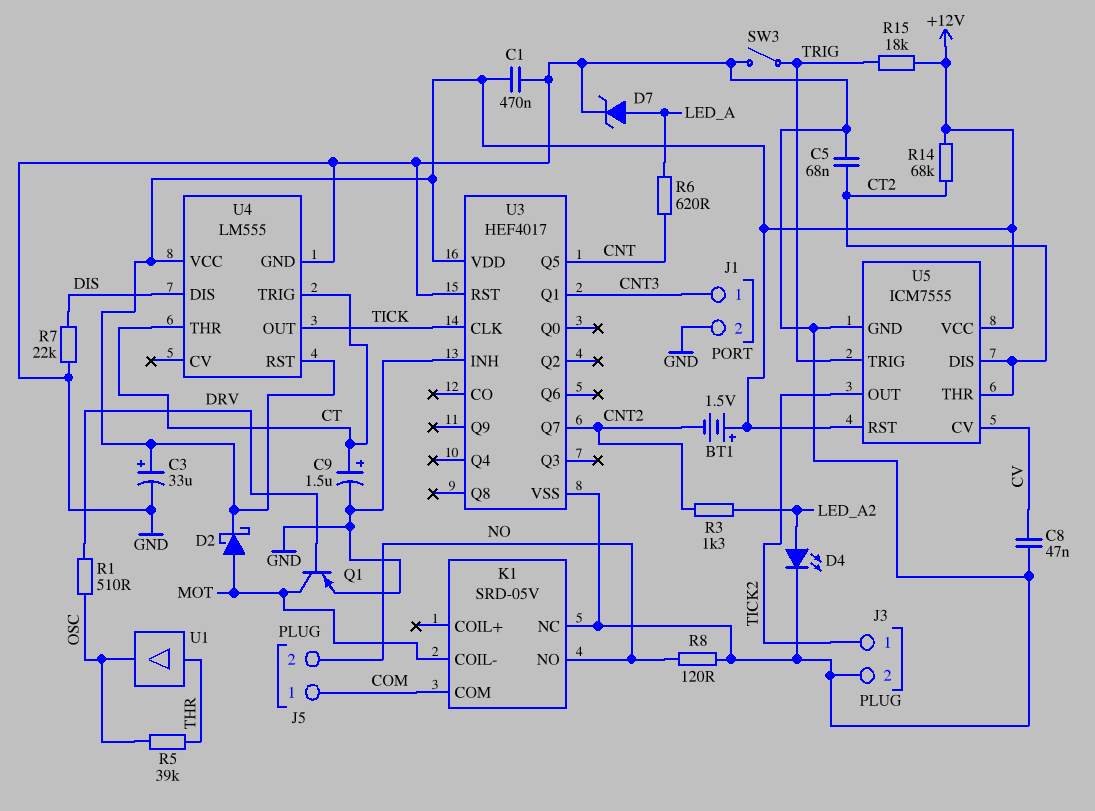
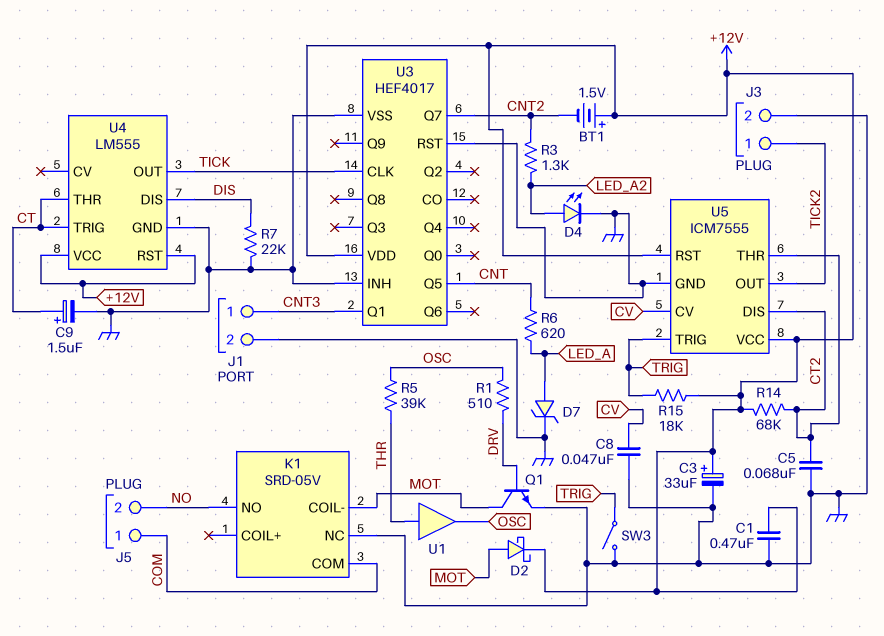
Q1: PNP (B DRV, C MOT, E GND) -> NPN (B DRV, C MOT, E GND)
R8: 120 (GND, NO) -> none

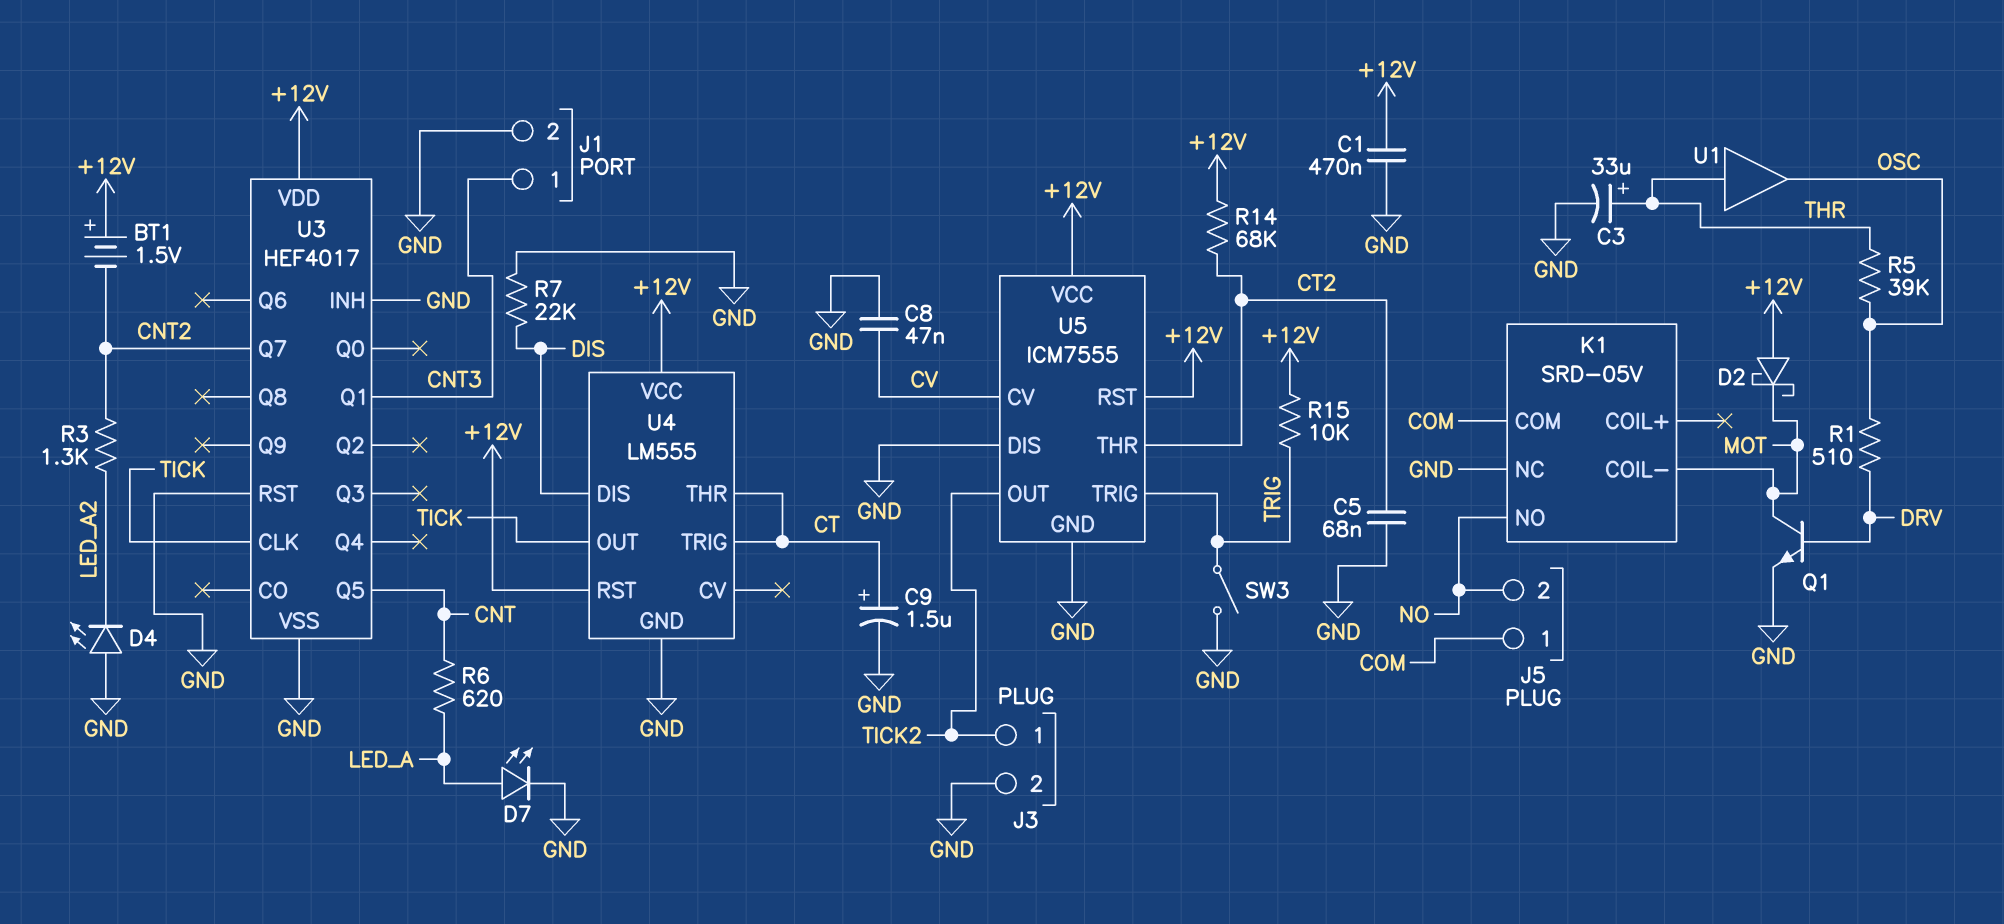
C3: 33uF (plus +12V, minus GND) -> 33uF (plus THR, minus GND)
D2: schottky (A MOT, K +12V) -> schottky (A +12V, K MOT)
D4: LED (A LED_A2, K GND) -> LED (A GND, K LED_A2)
D7: zener (A LED_A, K GND) -> LED (A LED_A, K GND)
R15: 18k (+12V, TRIG) -> 10k (+12V, TRIG)
U5 pin DIS: CT2 -> GND

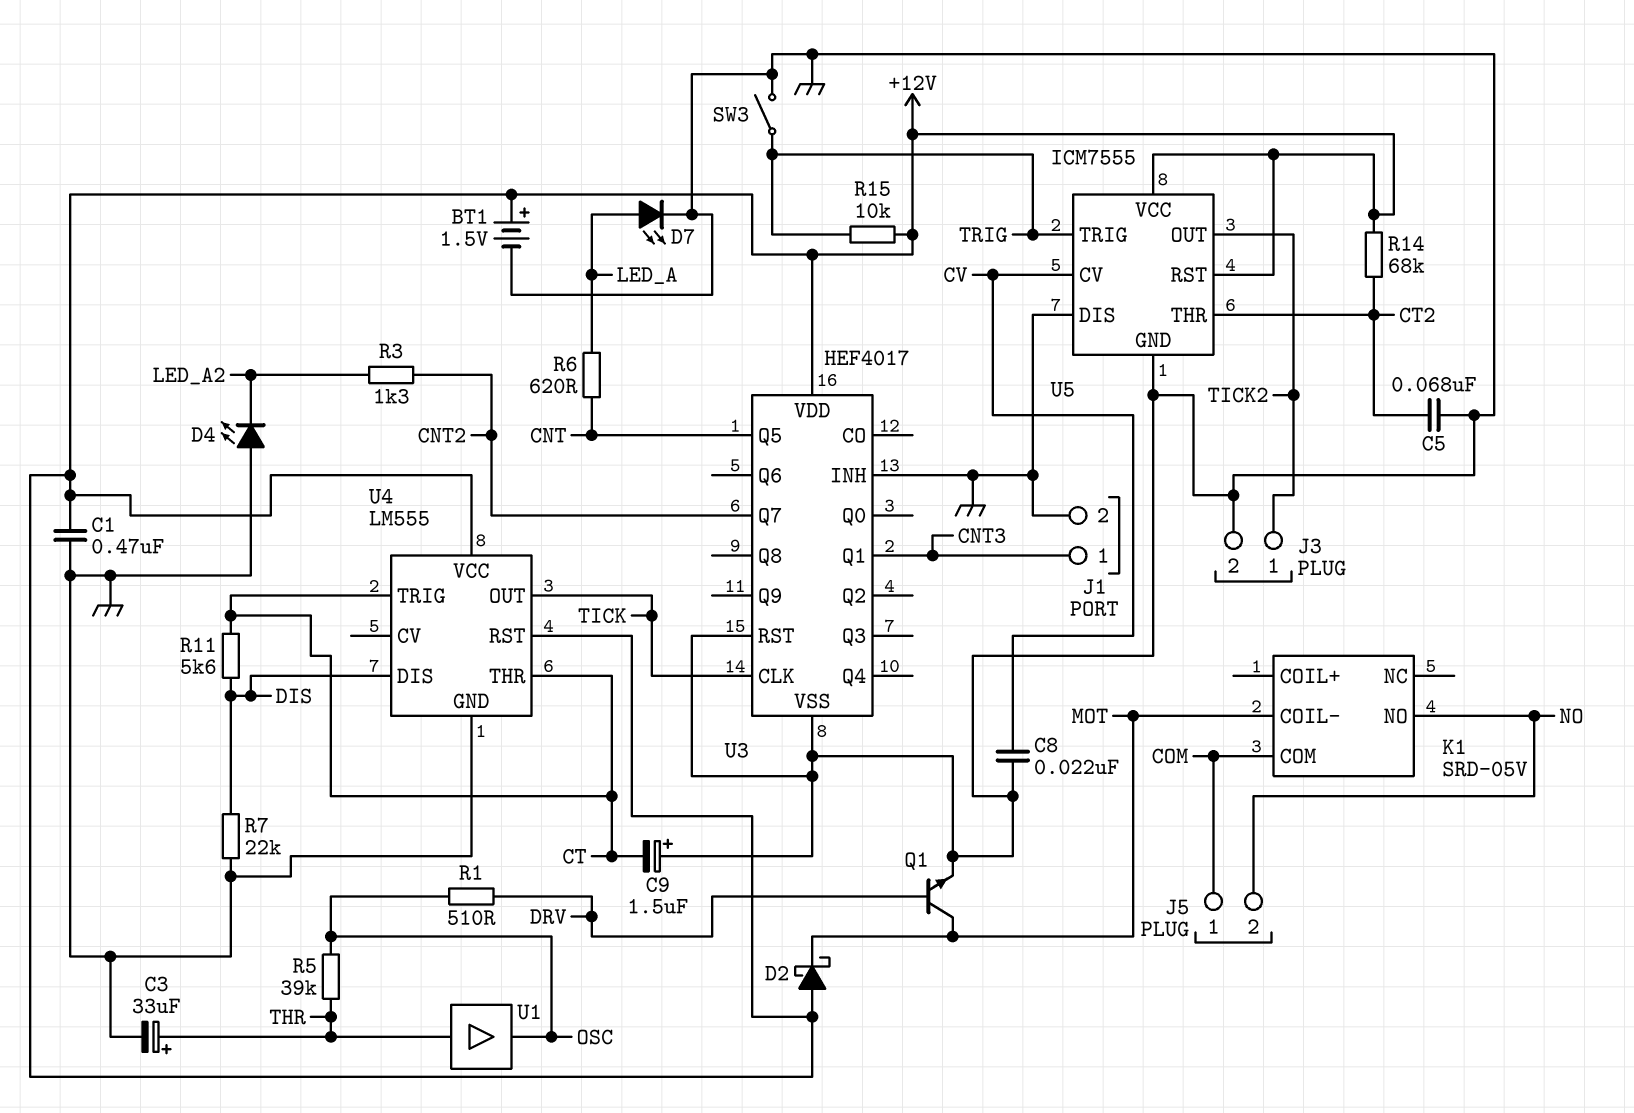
BT1: 1.5V (plus +12V, minus CNT2) -> 1.5V (plus +12V, minus GND)
C8: 47nF (CV, GND) -> 22nF (CV, GND)
C9: 1.5uF (plus CT, minus GND) -> 1.5uF (plus GND, minus CT)
K1 pin NC: GND -> none
R11: none -> 5.6k (CT, DIS)

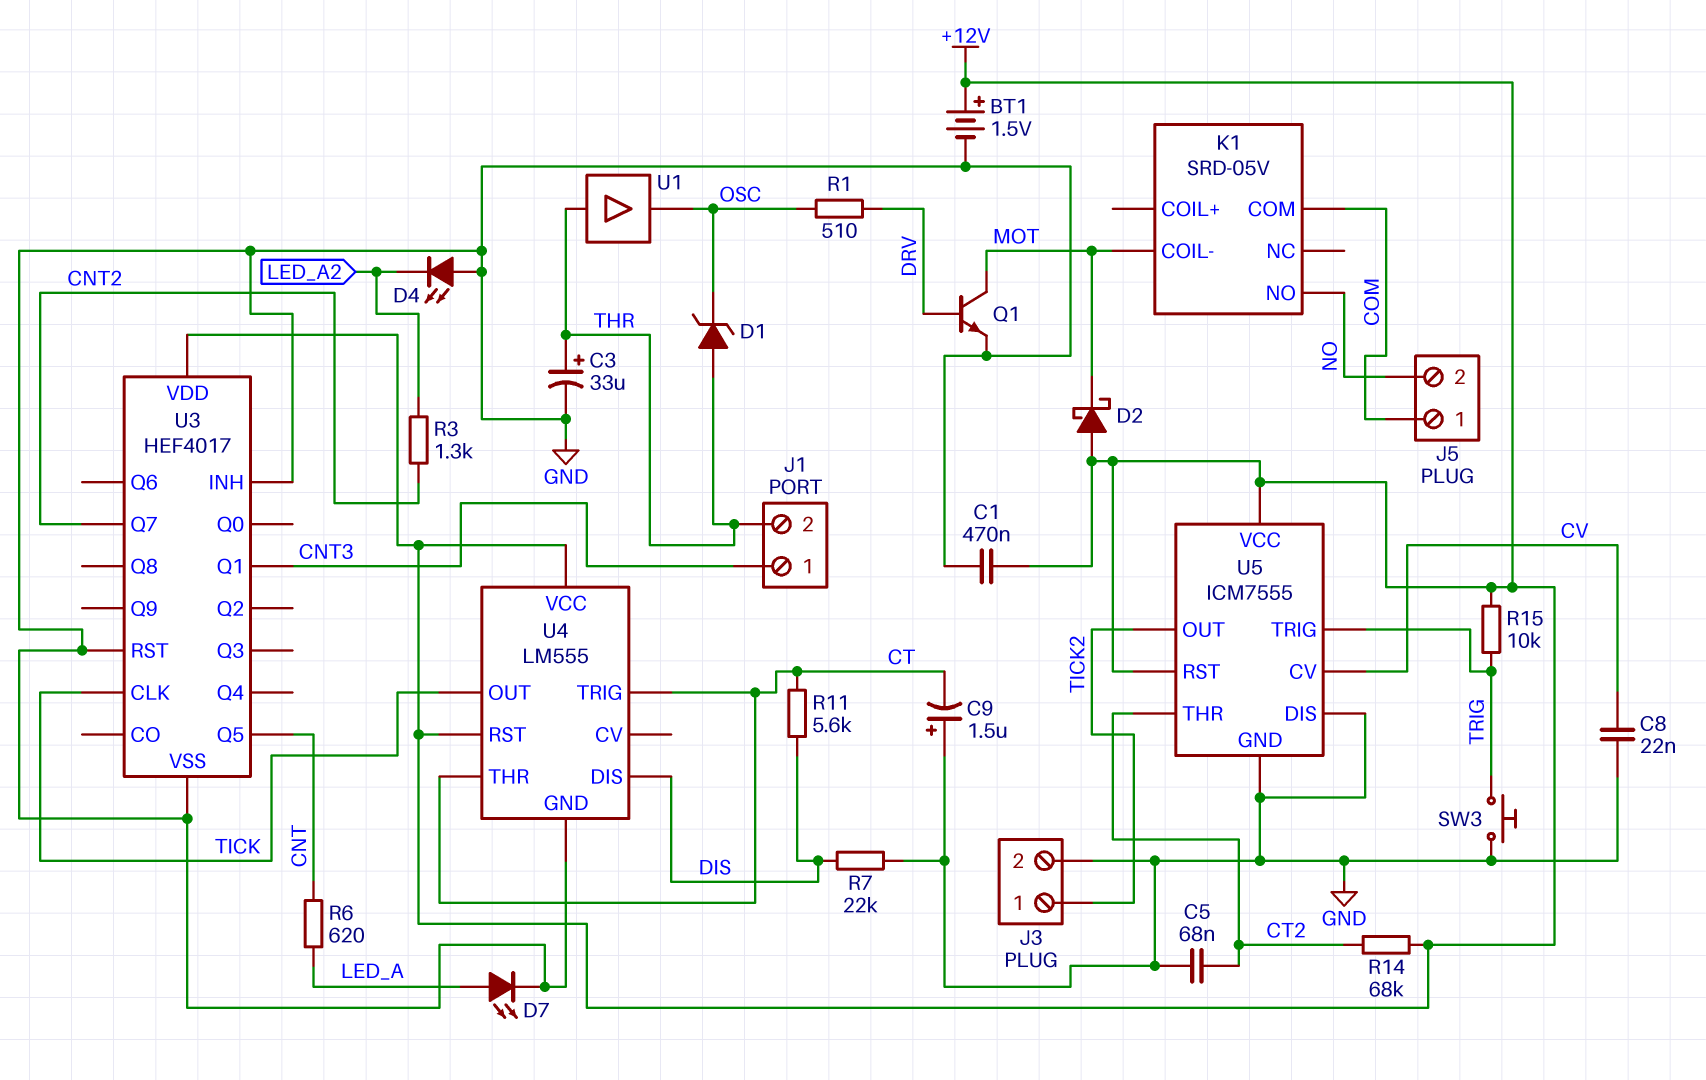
D1: none -> zener (A THR, K OSC)
J1 pin 2: GND -> THR
R5: 39k (OSC, THR) -> none
SW3: switch (GND, TRIG) -> button (GND, TRIG)

